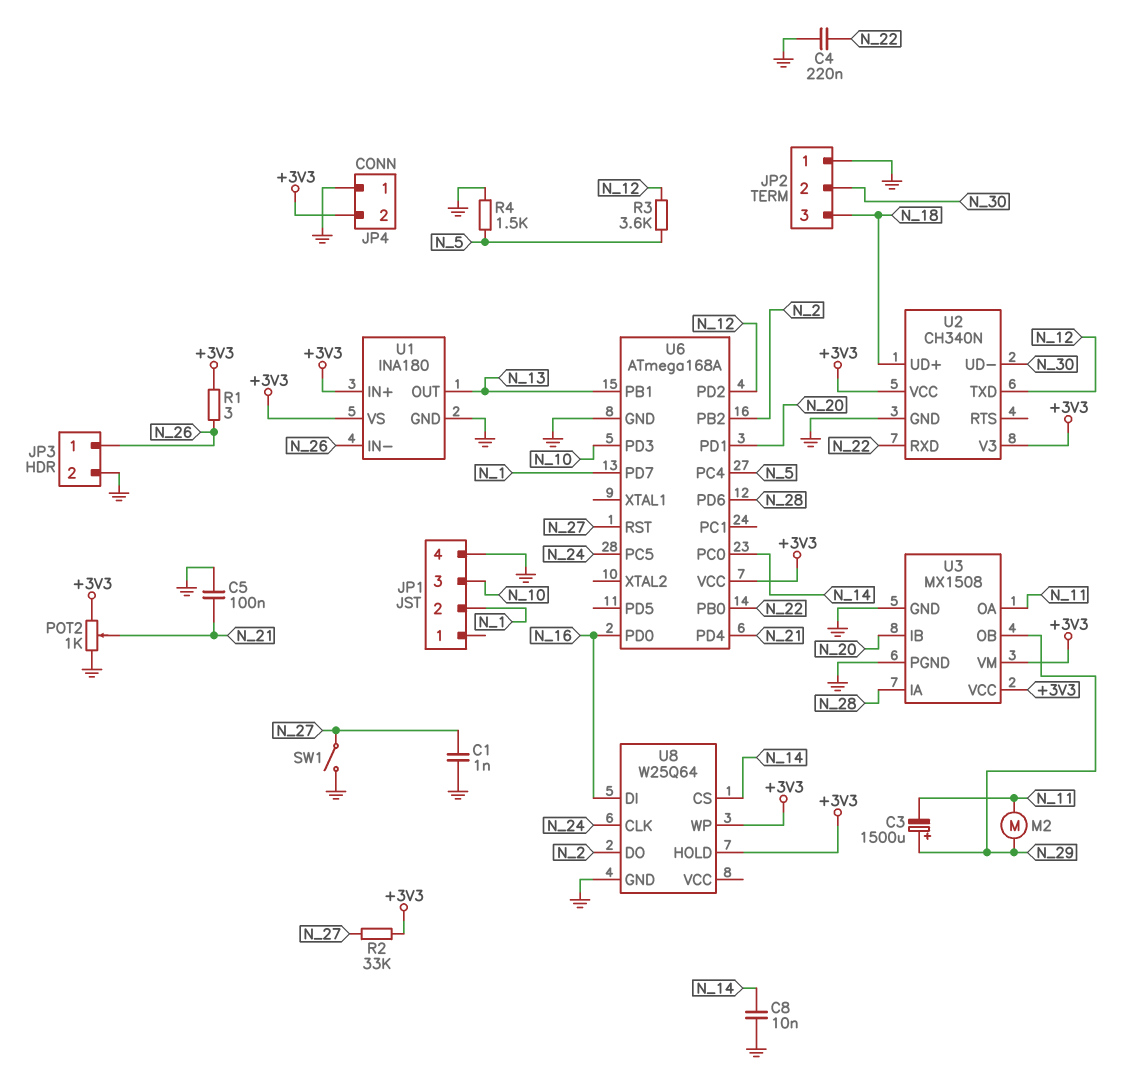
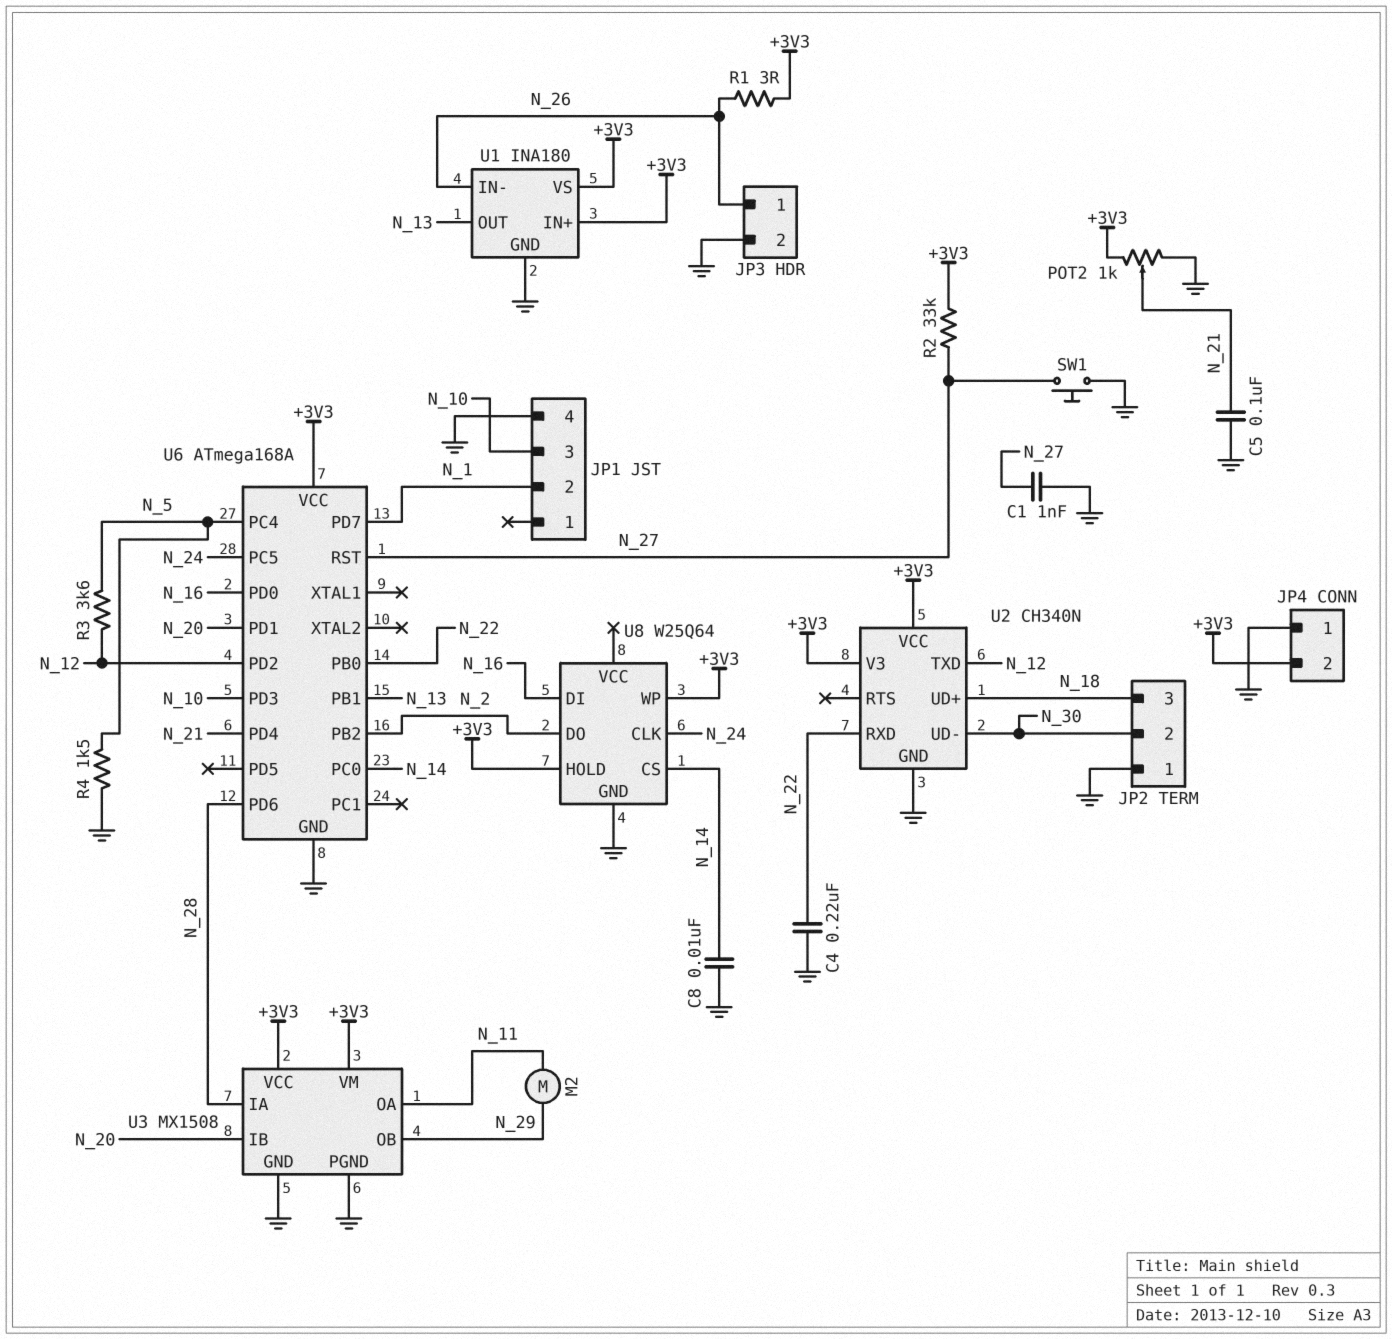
C3: 1500uF (plus N_29, minus N_11) -> none
SW1: switch (GND, N_27) -> button (GND, N_27)

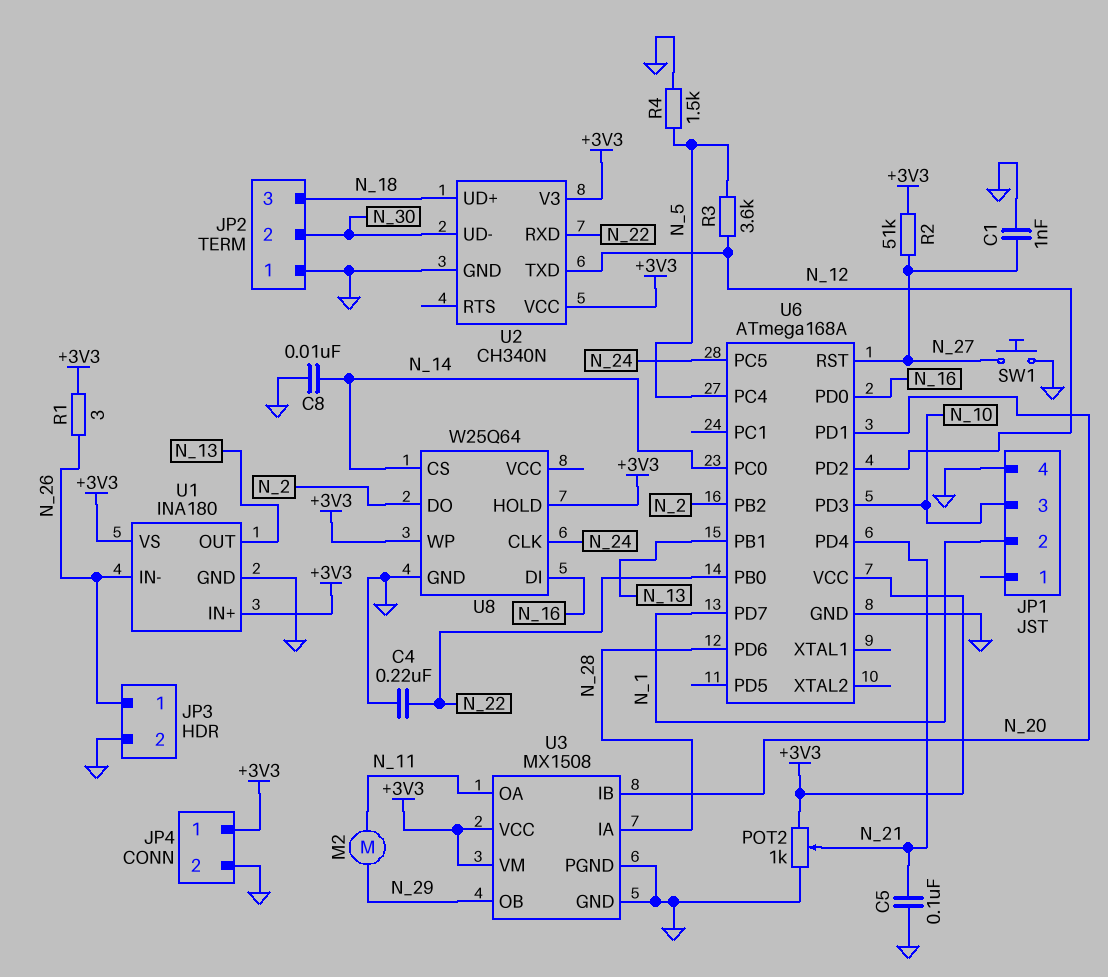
JP4 pin 1: GND -> +3V3
JP4 pin 2: +3V3 -> GND
R2: 33k (+3V3, N_27) -> 51k (+3V3, N_27)

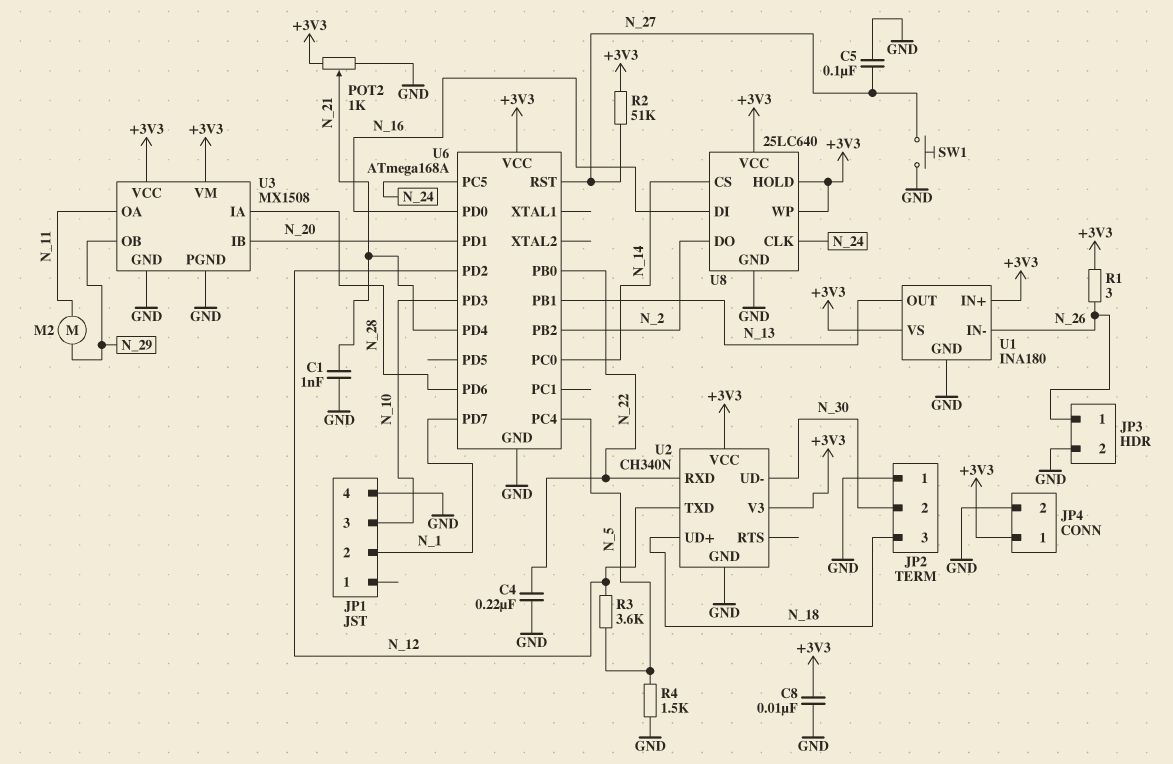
C1: 1nF (GND, N_27) -> 1nF (GND, N_21)
C5: 100nF (GND, N_21) -> 100nF (GND, N_27)
C8: 10nF (GND, N_14) -> 10nF (+3V3, GND)
U8: W25Q64 -> 25LC640
U8 pin VCC: none -> +3V3

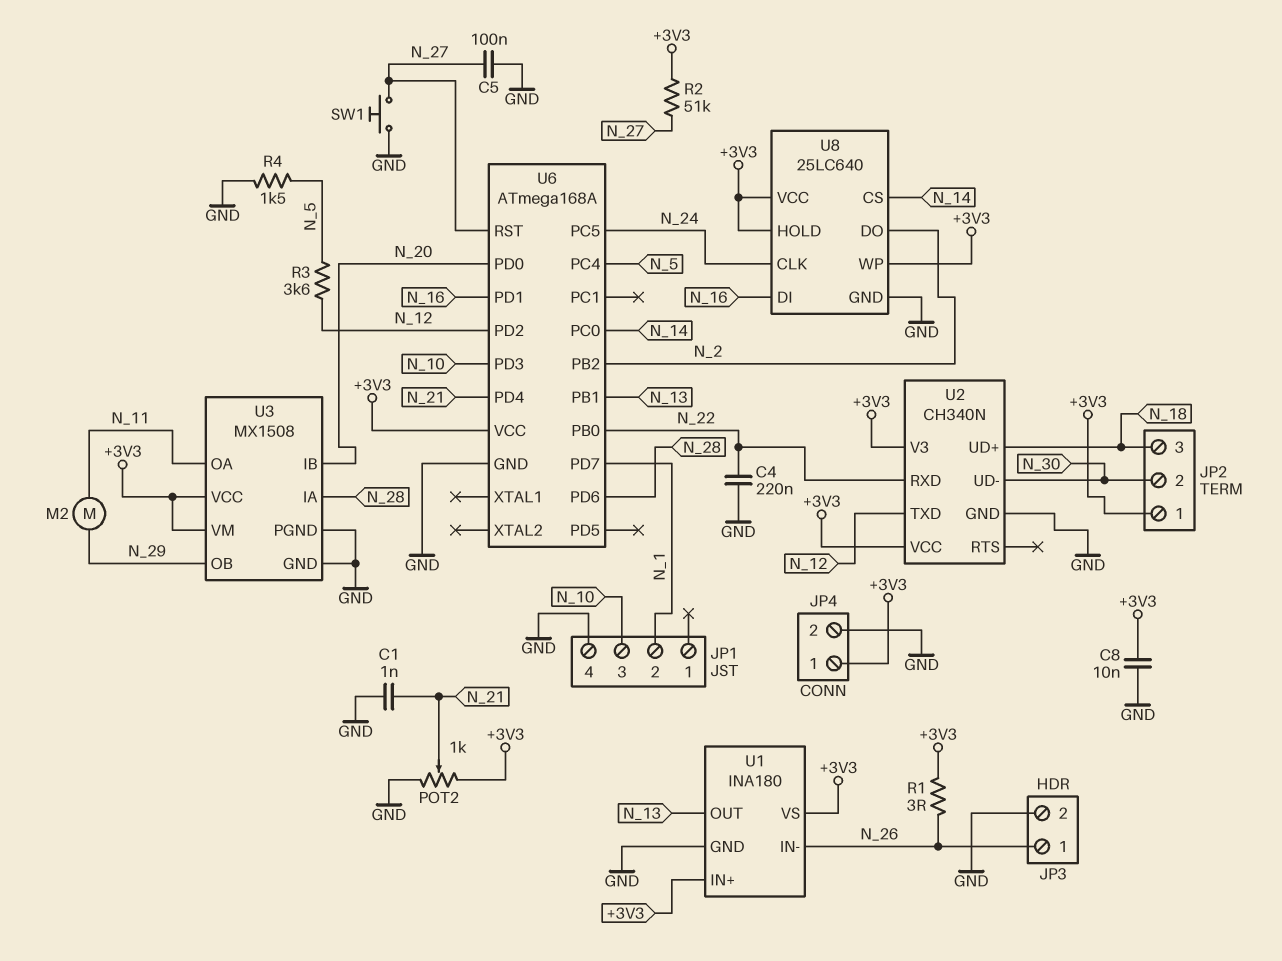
JP2 pin 1: GND -> +3V3
U6 pin PD0: N_16 -> N_20
U6 pin PD1: N_20 -> N_16

